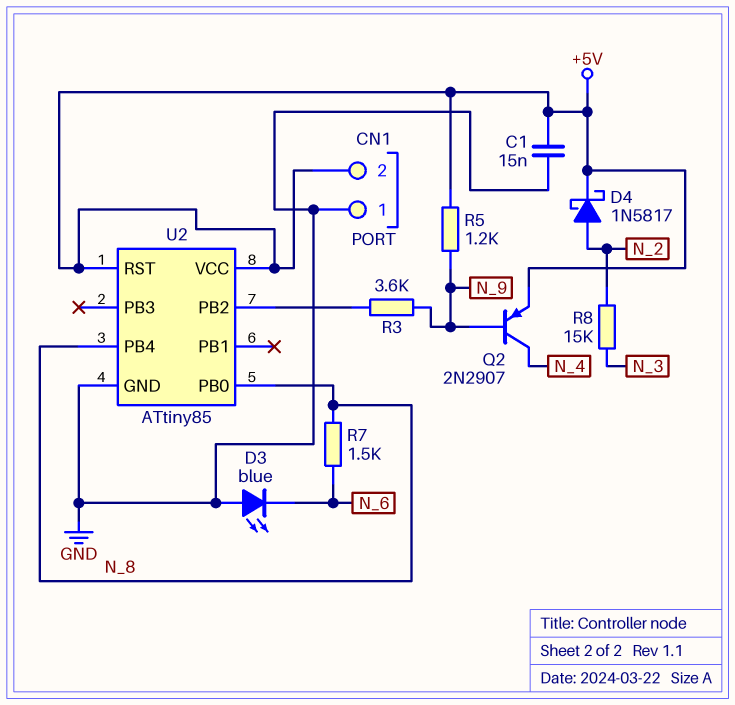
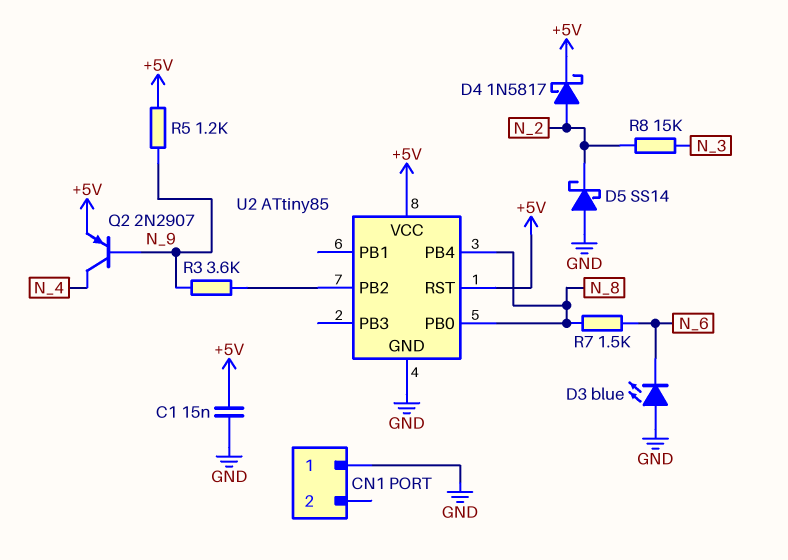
CN1 pin 2: +5V -> none
D5: none -> schottky SS14 (A GND, K N_2)

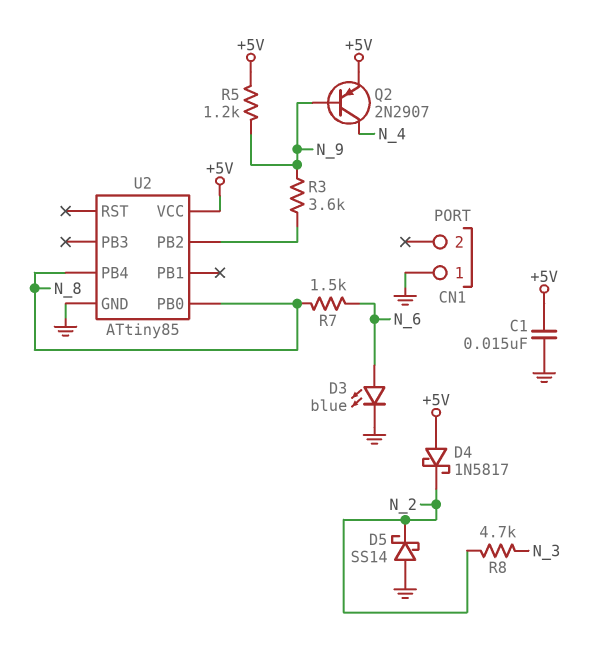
D3: LED blue (A GND, K N_6) -> LED blue (A N_6, K GND)
D4: schottky 1N5817 (A N_2, K +5V) -> schottky 1N5817 (A +5V, K N_2)
R8: 15k (N_2, N_3) -> 4.7k (N_2, N_3)
U2 pin RST: +5V -> none

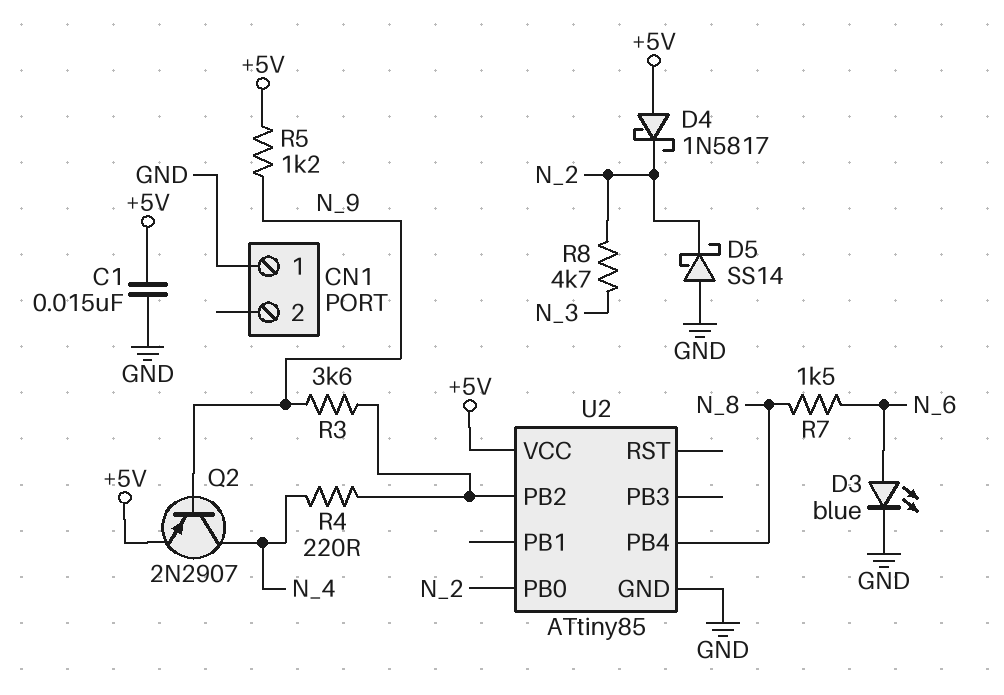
R4: none -> 220 (N_4, U2/PB2)
U2 pin PB0: N_8 -> N_2

